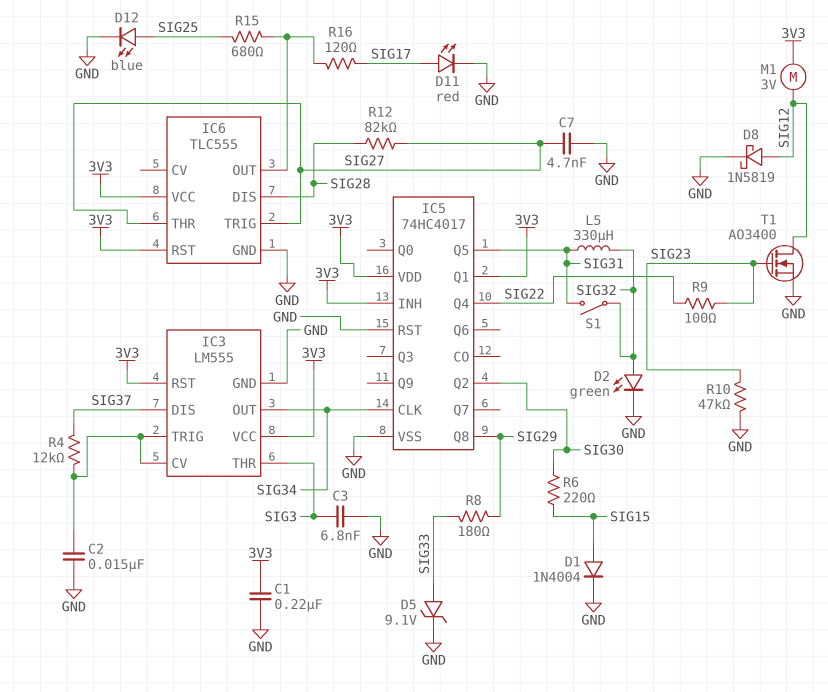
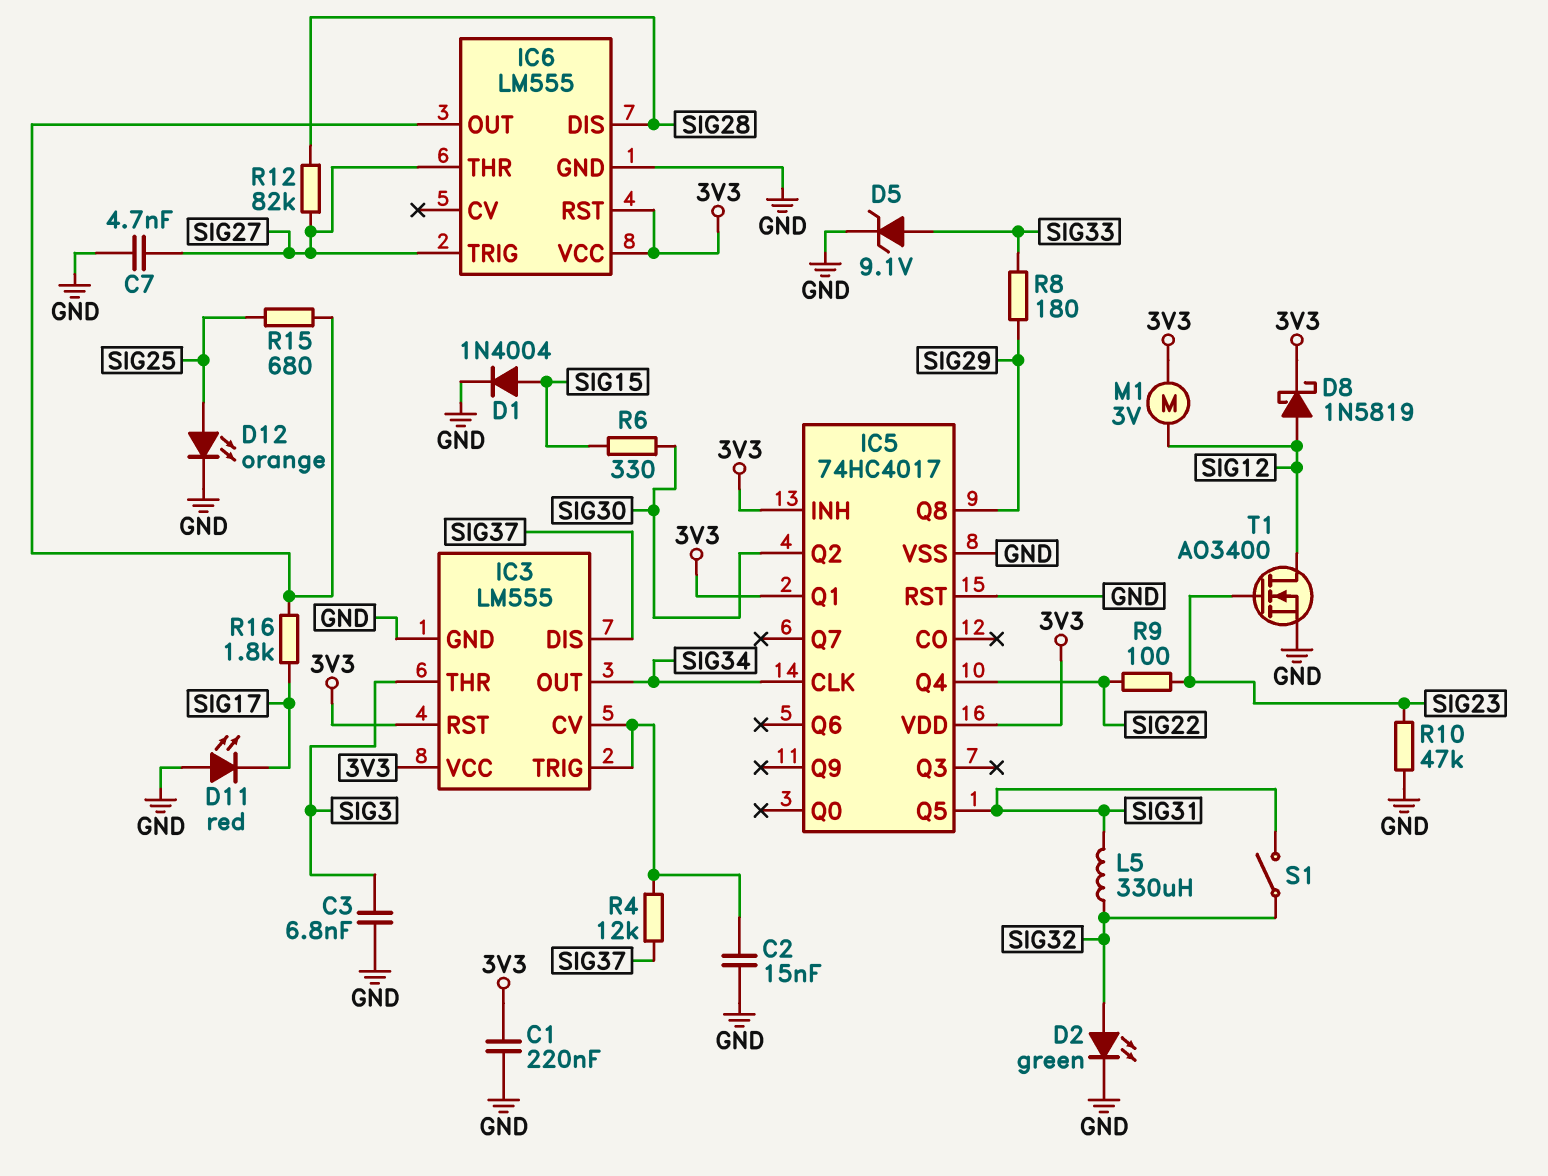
D8: schottky 1N5819 (A SIG12, K GND) -> schottky 1N5819 (A SIG12, K 3V3)
D11: LED red (A SIG17, K GND) -> LED red (A GND, K SIG17)
D12: LED blue (A SIG25, K GND) -> LED orange (A SIG25, K GND)
IC6: TLC555 -> LM555
R6: 220 (SIG15, SIG30) -> 330 (SIG15, SIG30)
R16: 120 (IC6/OUT, SIG17) -> 1.8k (IC6/OUT, SIG17)

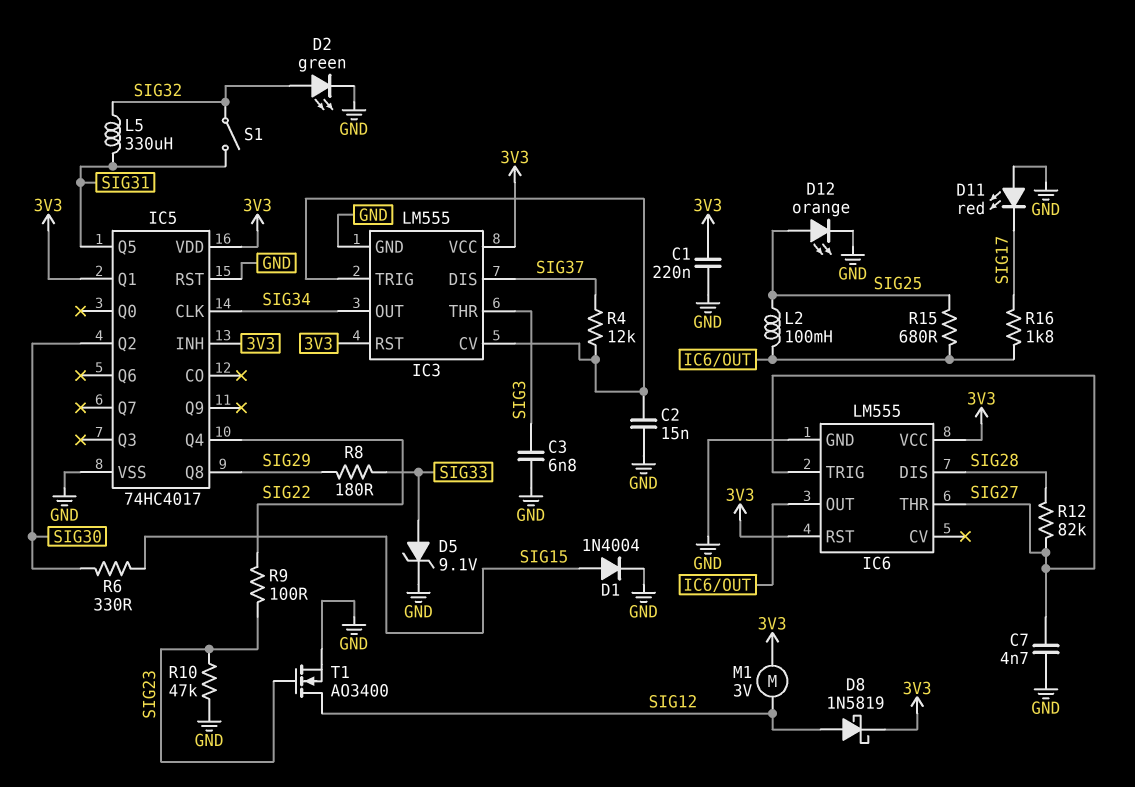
L2: none -> 100mH (IC6/OUT, SIG25)

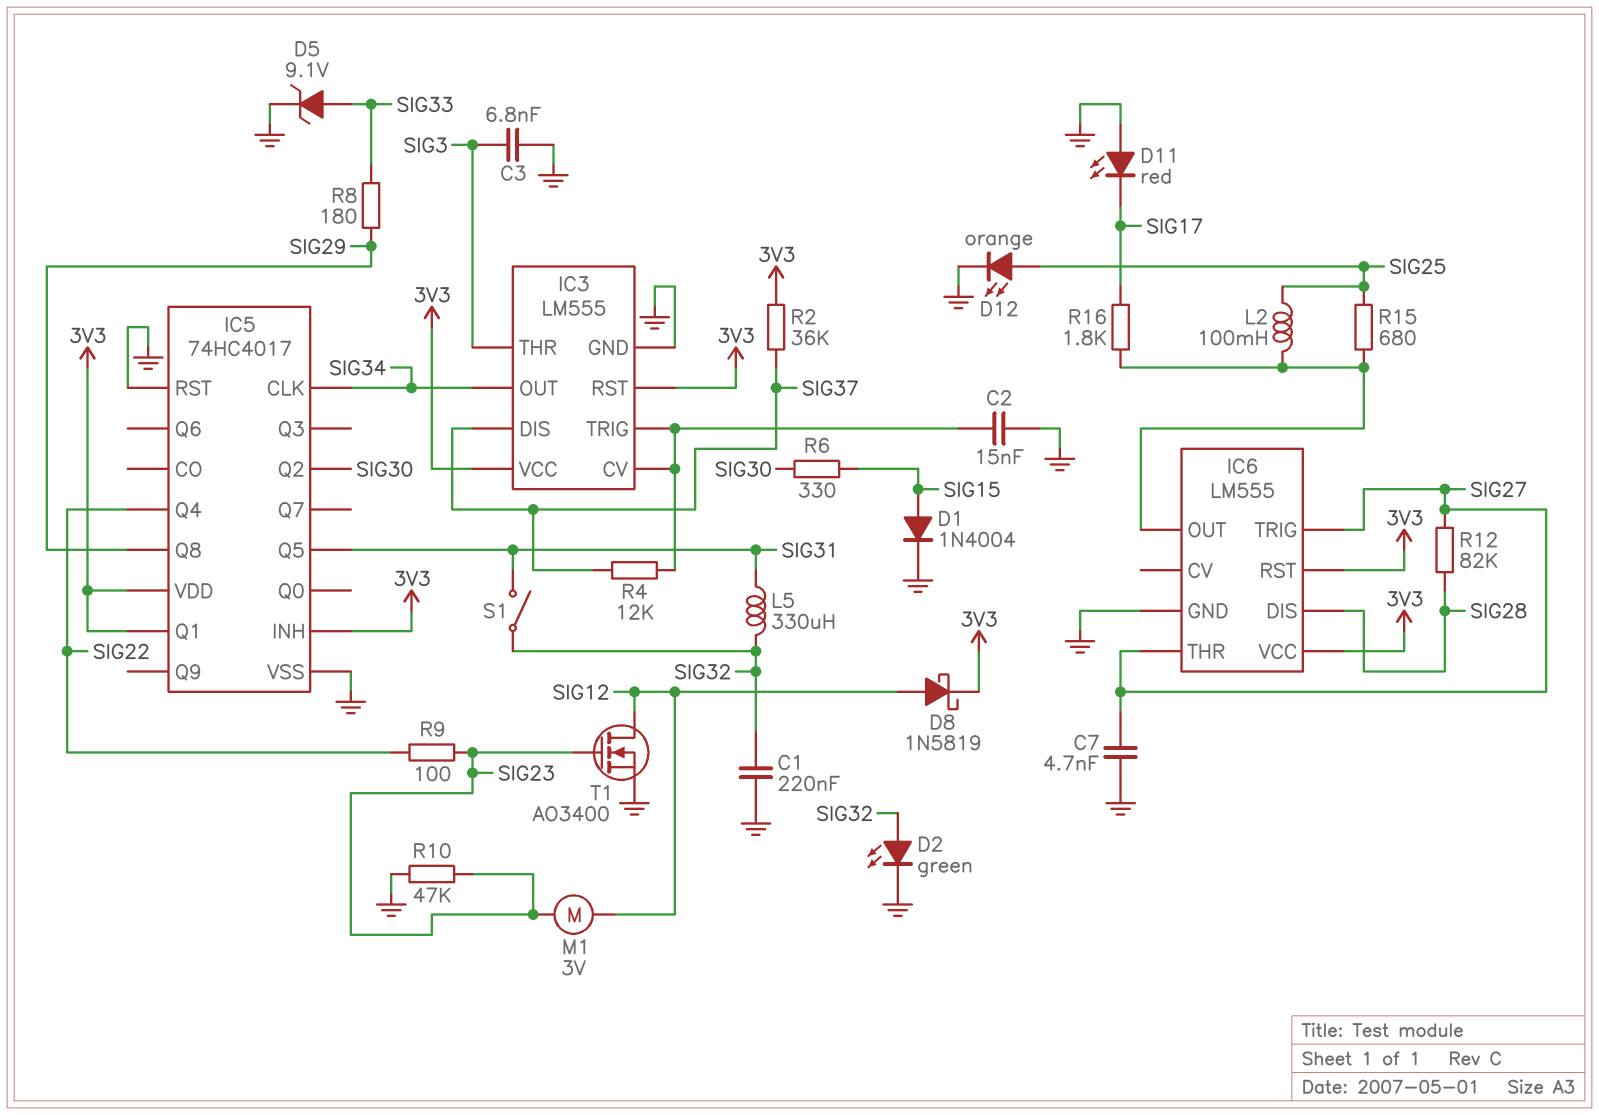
C1: 220nF (3V3, GND) -> 220nF (GND, SIG32)
M1: motor 3V (3V3, SIG12) -> motor 3V (SIG12, SIG23)
R2: none -> 36k (3V3, SIG37)

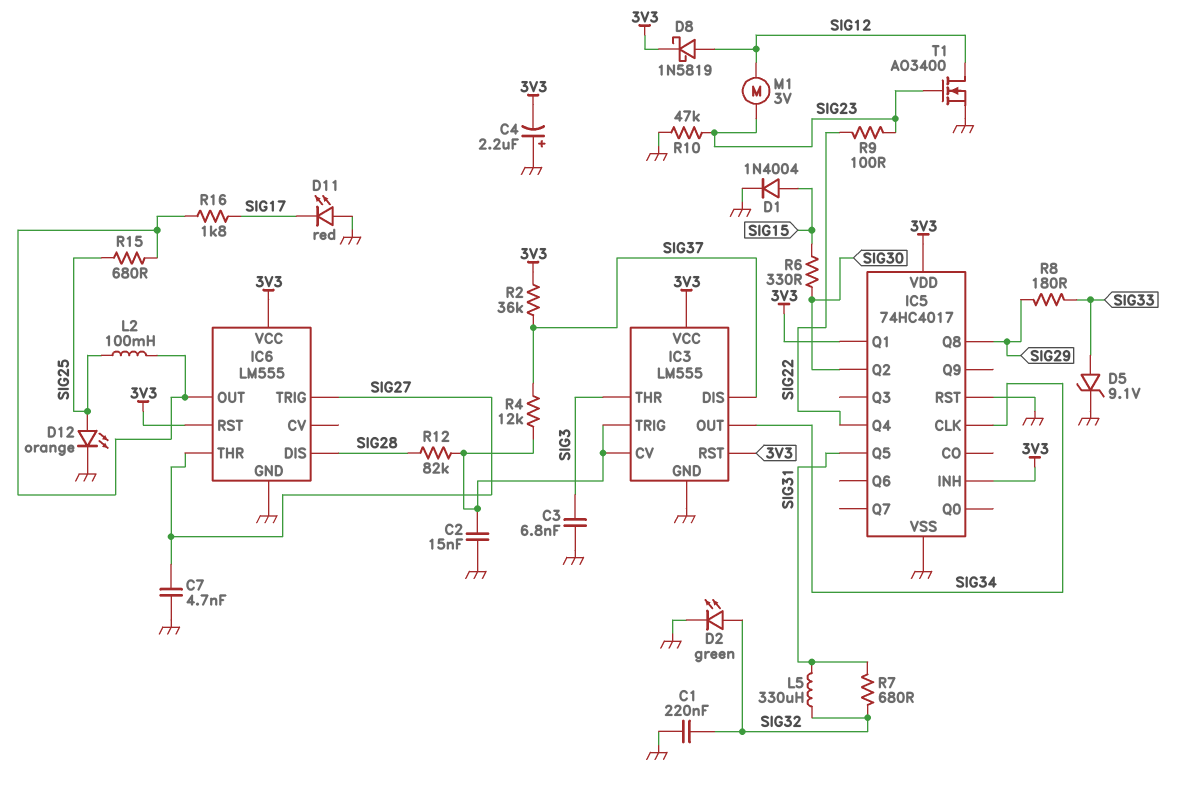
C4: none -> 2.2uF (plus GND, minus 3V3)
R7: none -> 680 (SIG31, SIG32)
R12: 82k (SIG27, SIG28) -> 82k (IC3/CV, SIG28)
S1: switch (SIG31, SIG32) -> none

